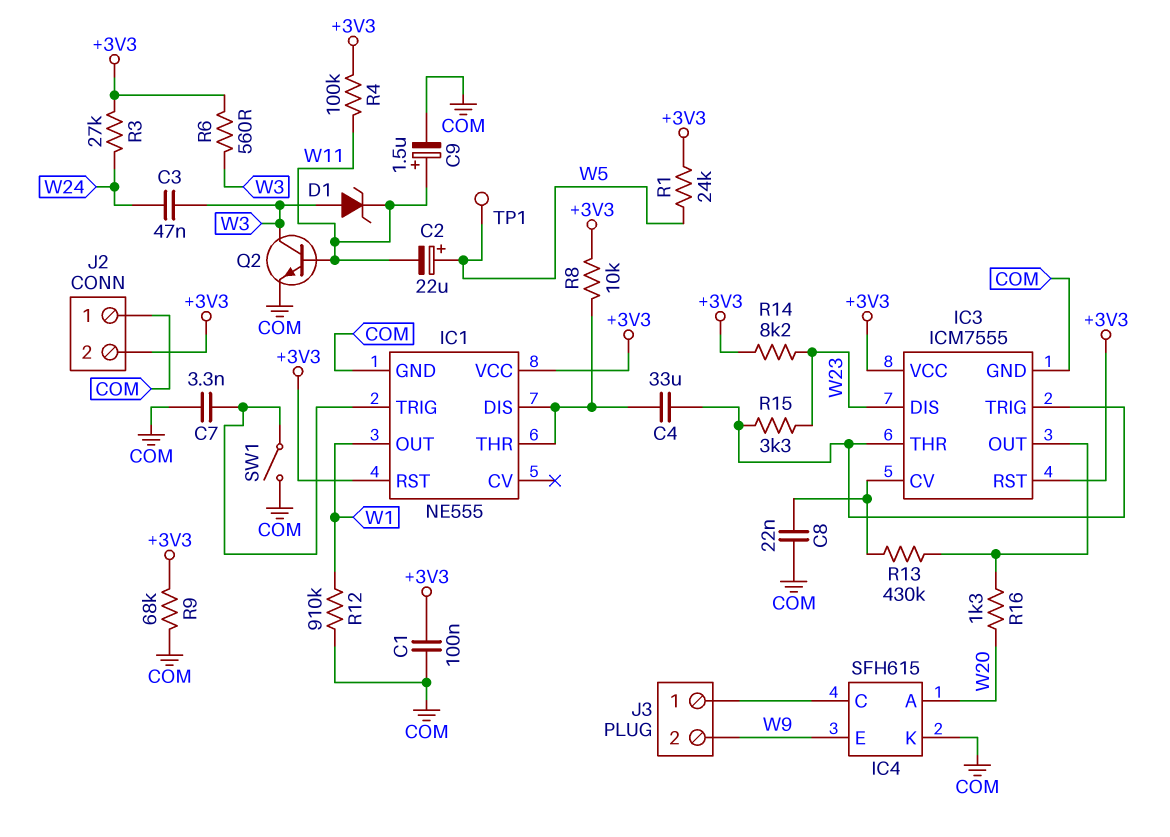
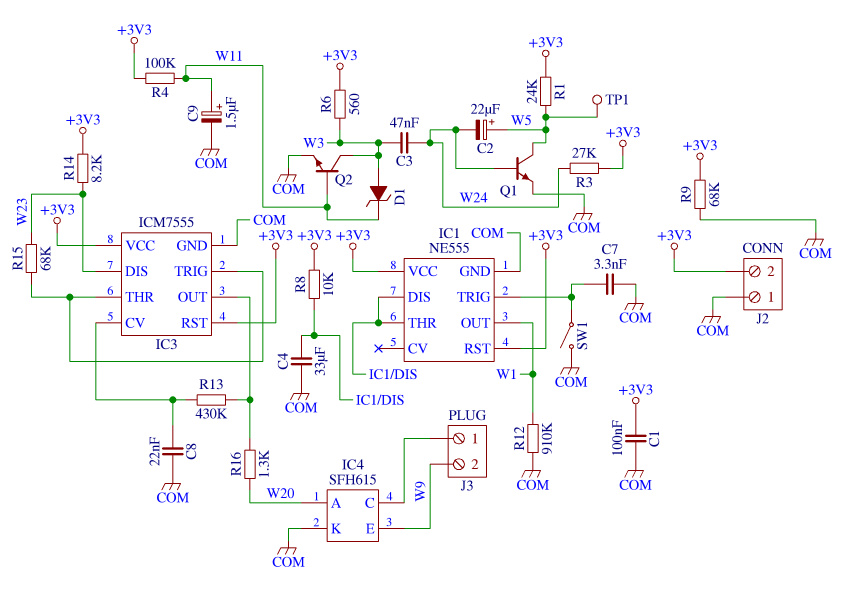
C2: 22uF (plus W5, minus W11) -> 22uF (plus W5, minus W24)
C4: 33uF (IC1/DIS, IC3/THR) -> 33uF (COM, IC1/DIS)
Q1: none -> NPN (B W24, C W5, E COM)
R15: 3.3k (IC3/THR, W23) -> 68k (IC3/THR, W23)

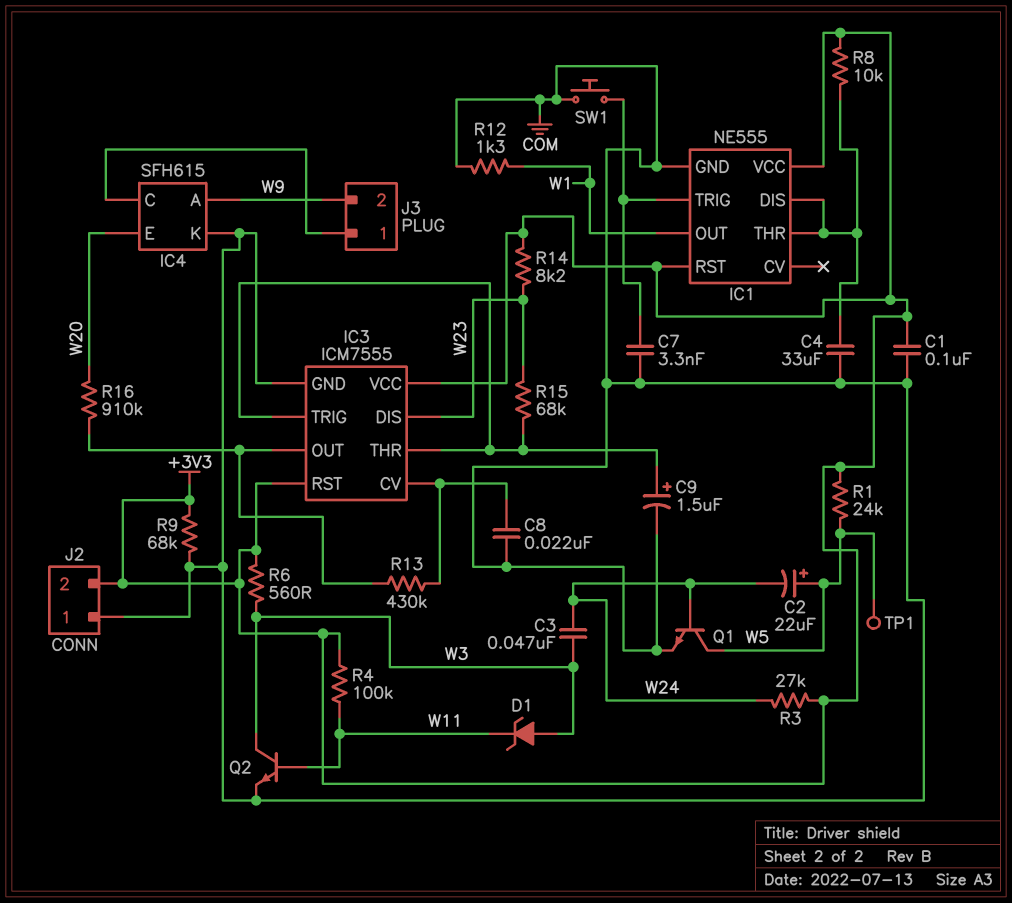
C9: 1.5uF (plus W11, minus COM) -> 1.5uF (plus IC3/THR, minus COM)
IC4 pin A: W20 -> W9
IC4 pin E: W9 -> W20
R12: 910k (COM, W1) -> 1.3k (COM, W1)
R16: 1.3k (IC3/OUT, W20) -> 910k (IC3/OUT, W20)
SW1: switch (COM, IC1/TRIG) -> button (COM, IC1/TRIG)

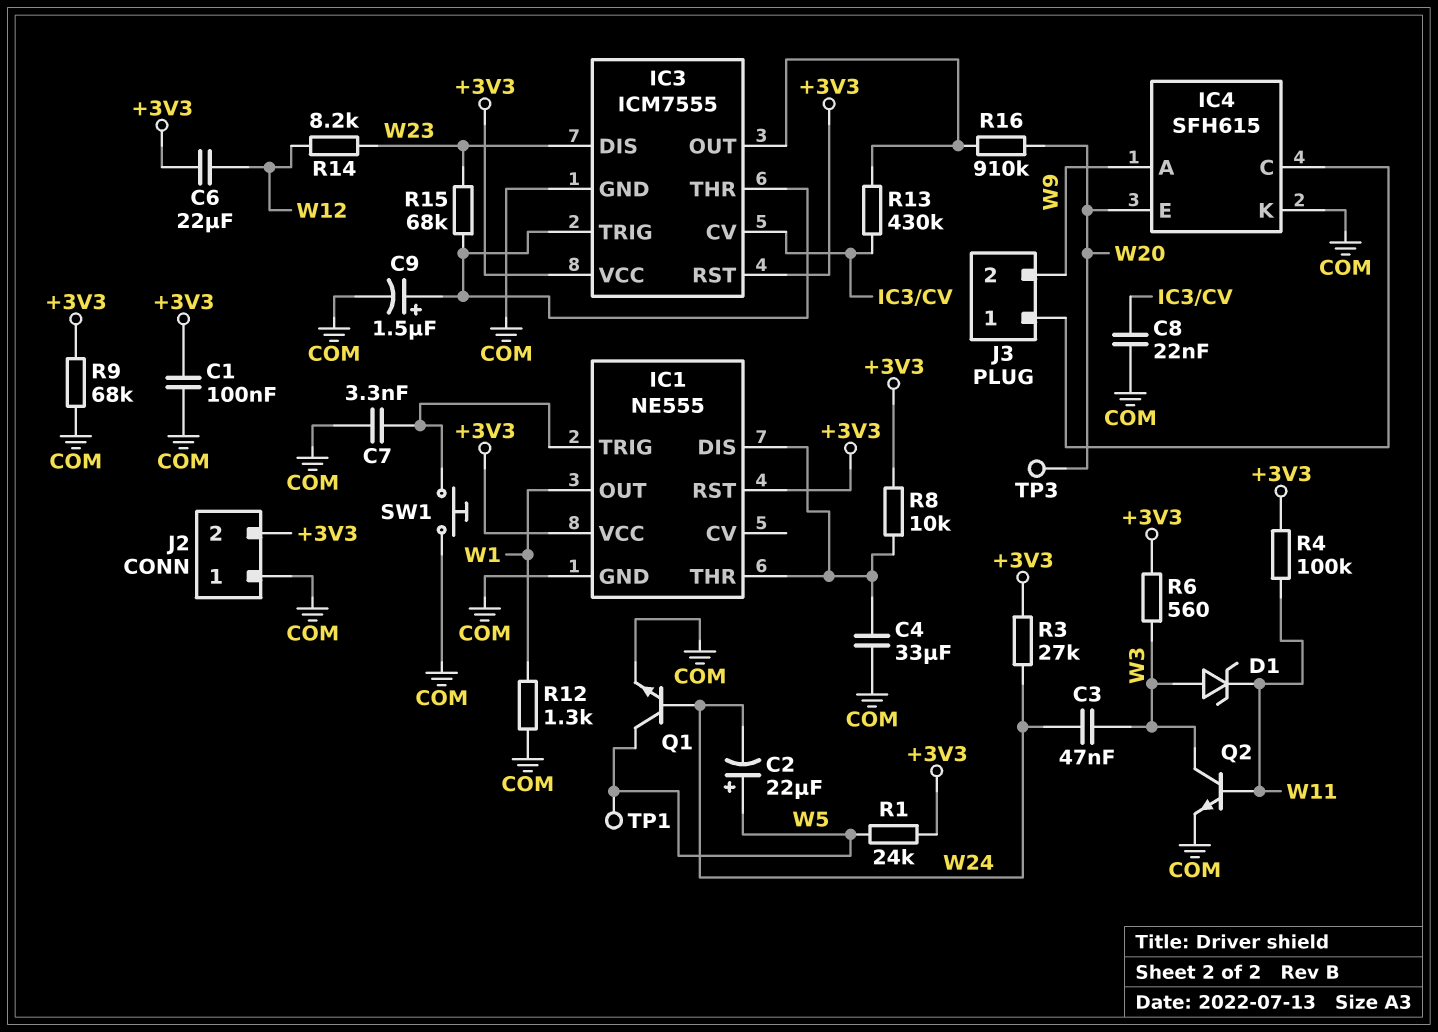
C6: none -> 22uF (+3V3, W12)
R14: 8.2k (+3V3, W23) -> 8.2k (W12, W23)
TP3: none -> test point (W20)

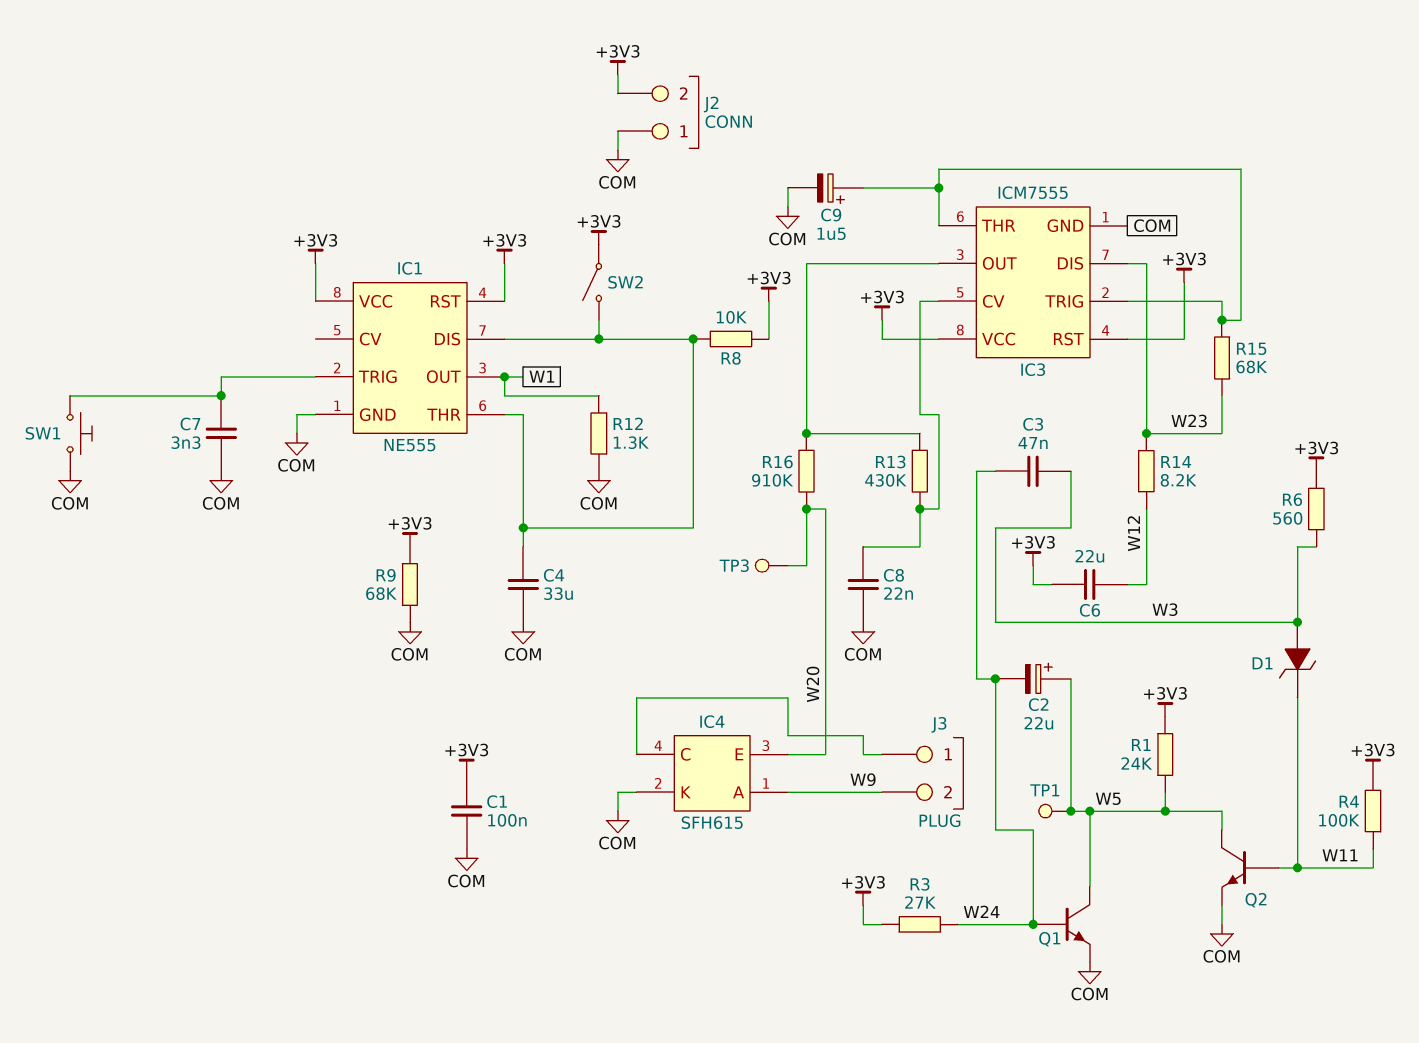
Q2: NPN (B W11, C W3, E COM) -> NPN (B W11, C W5, E COM)
SW2: none -> switch (+3V3, IC1/DIS)

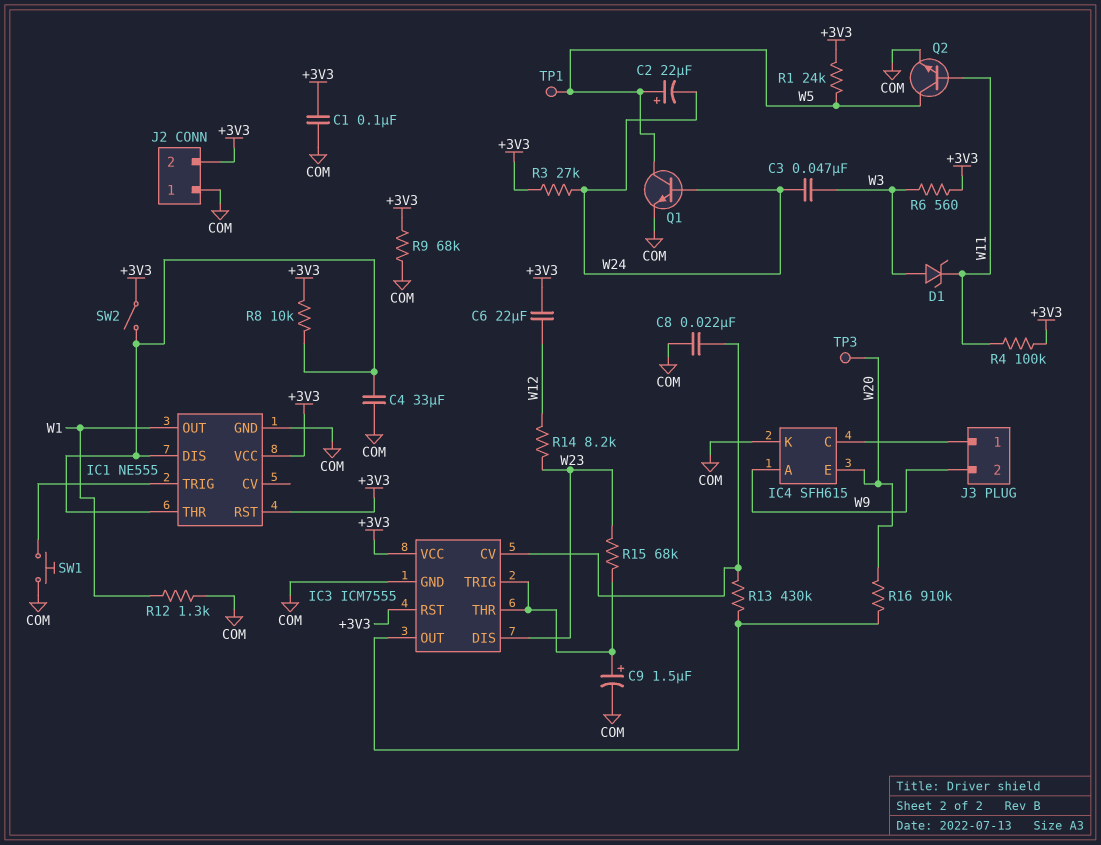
C7: 3.3nF (COM, IC1/TRIG) -> none

